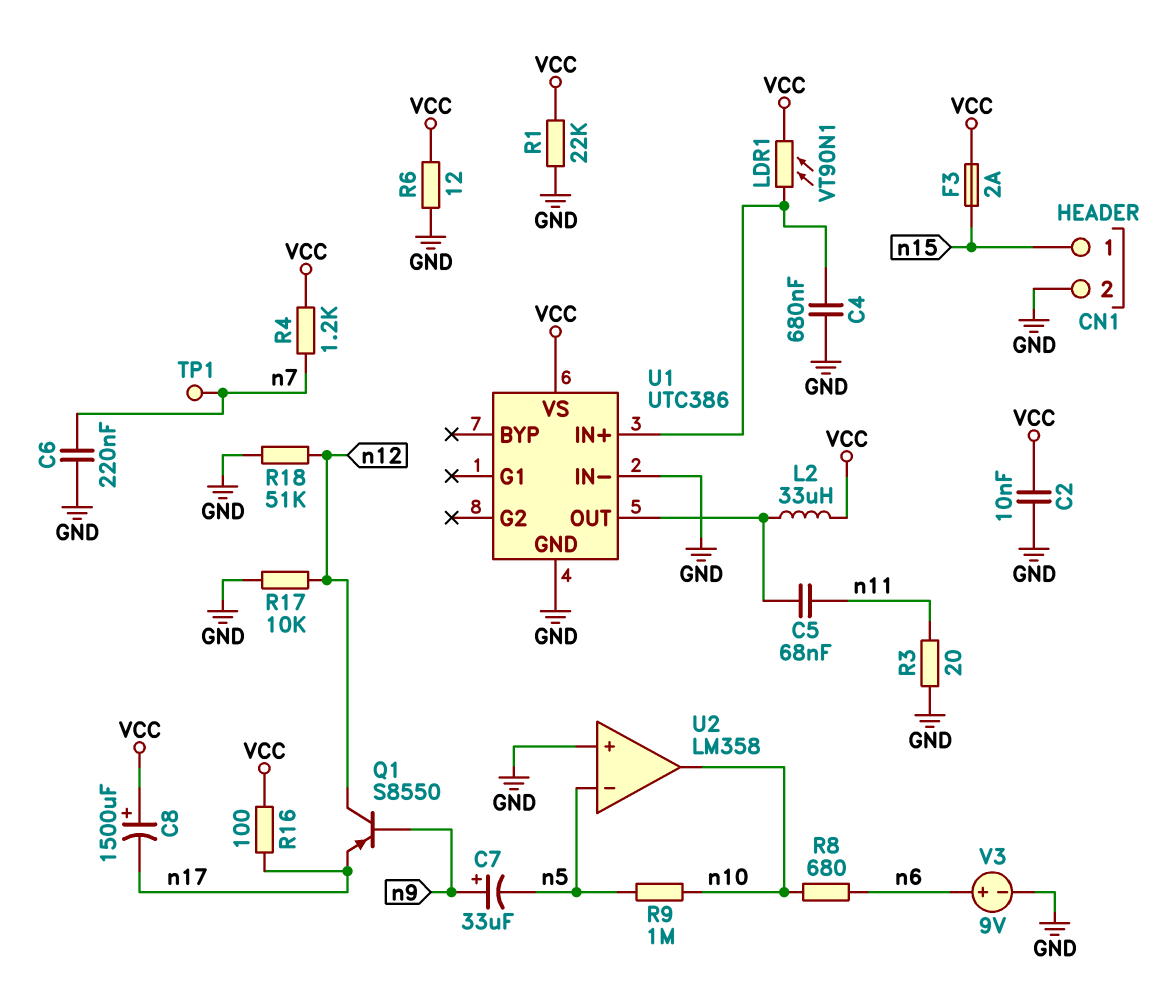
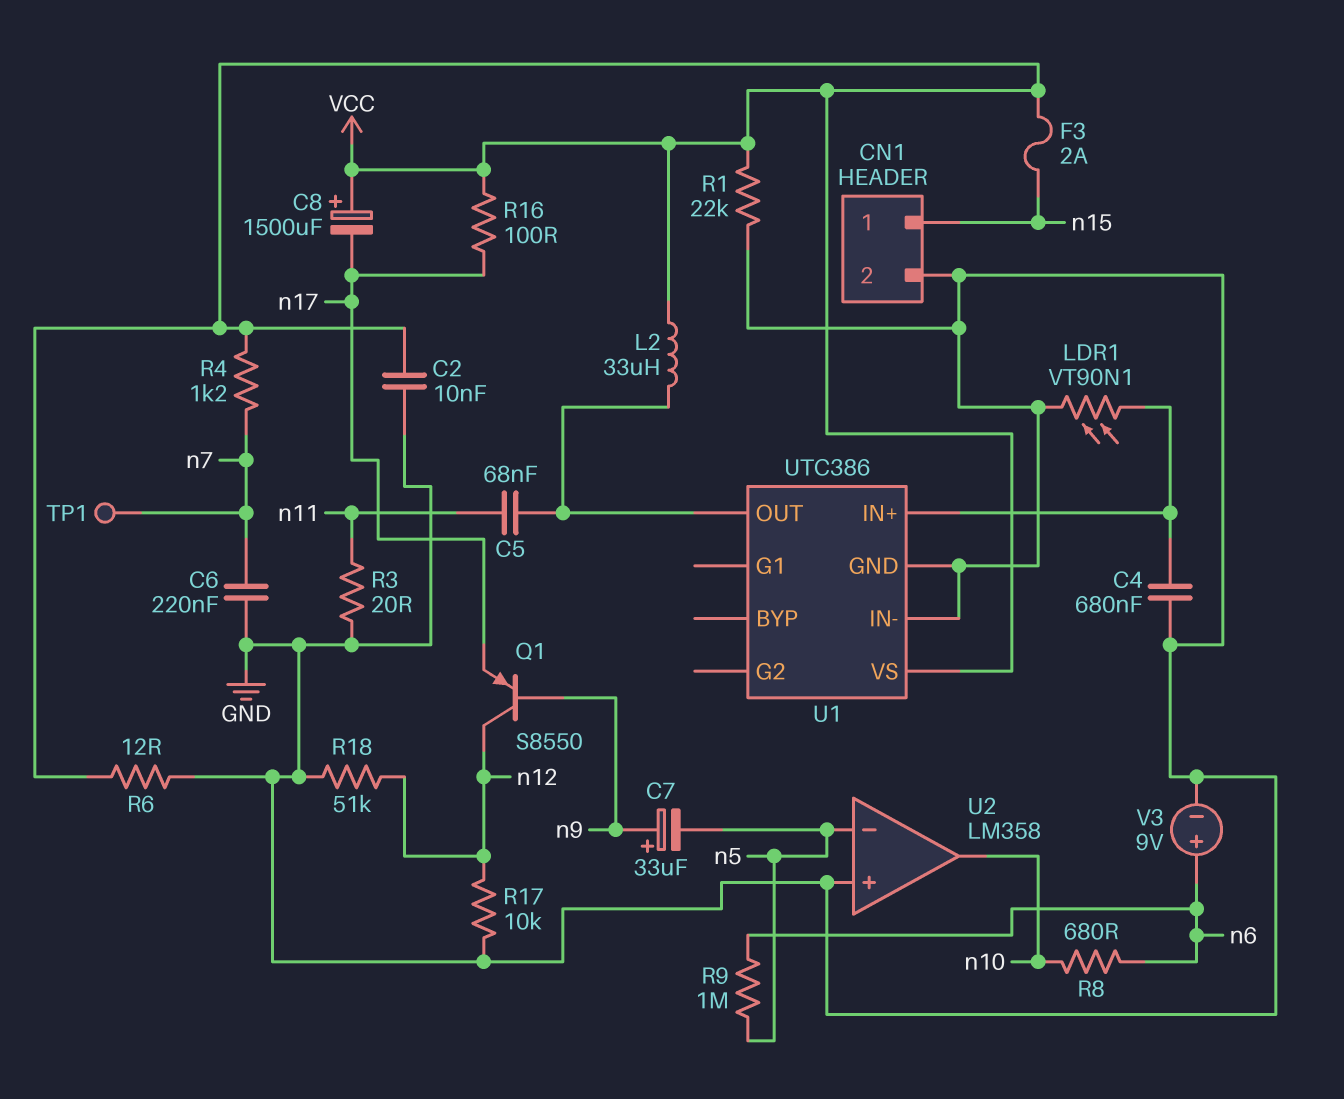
LDR1: VT90N1 (U1/IN+, VCC) -> VT90N1 (GND, U1/IN+)
R9: 1M (n5, n10) -> 1M (n5, n6)

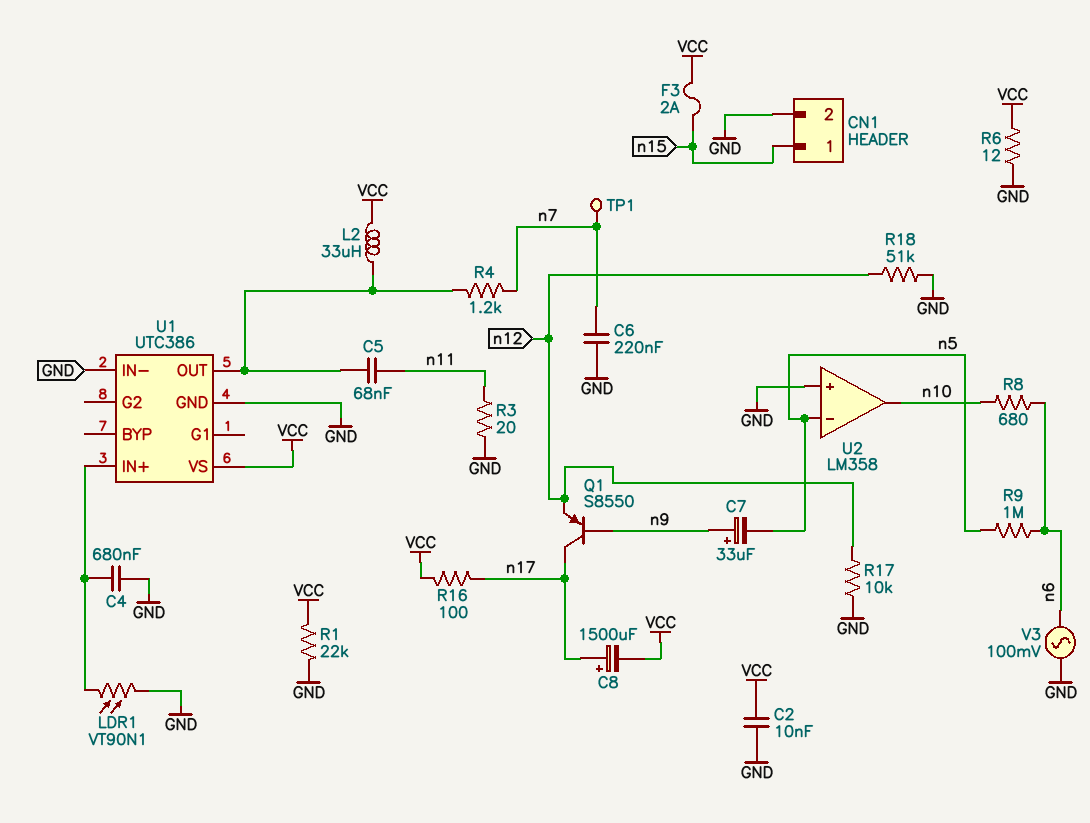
C8: 1500uF (plus VCC, minus n17) -> 1500uF (plus n17, minus VCC)
Q1: PNP S8550 (B n9, C n12, E n17) -> PNP S8550 (B n9, C n17, E n12)
R4: 1.2k (VCC, n7) -> 1.2k (U1/OUT, n7)
V3: 9V (plus n6, minus GND) -> AC 100mV (GND, n6)

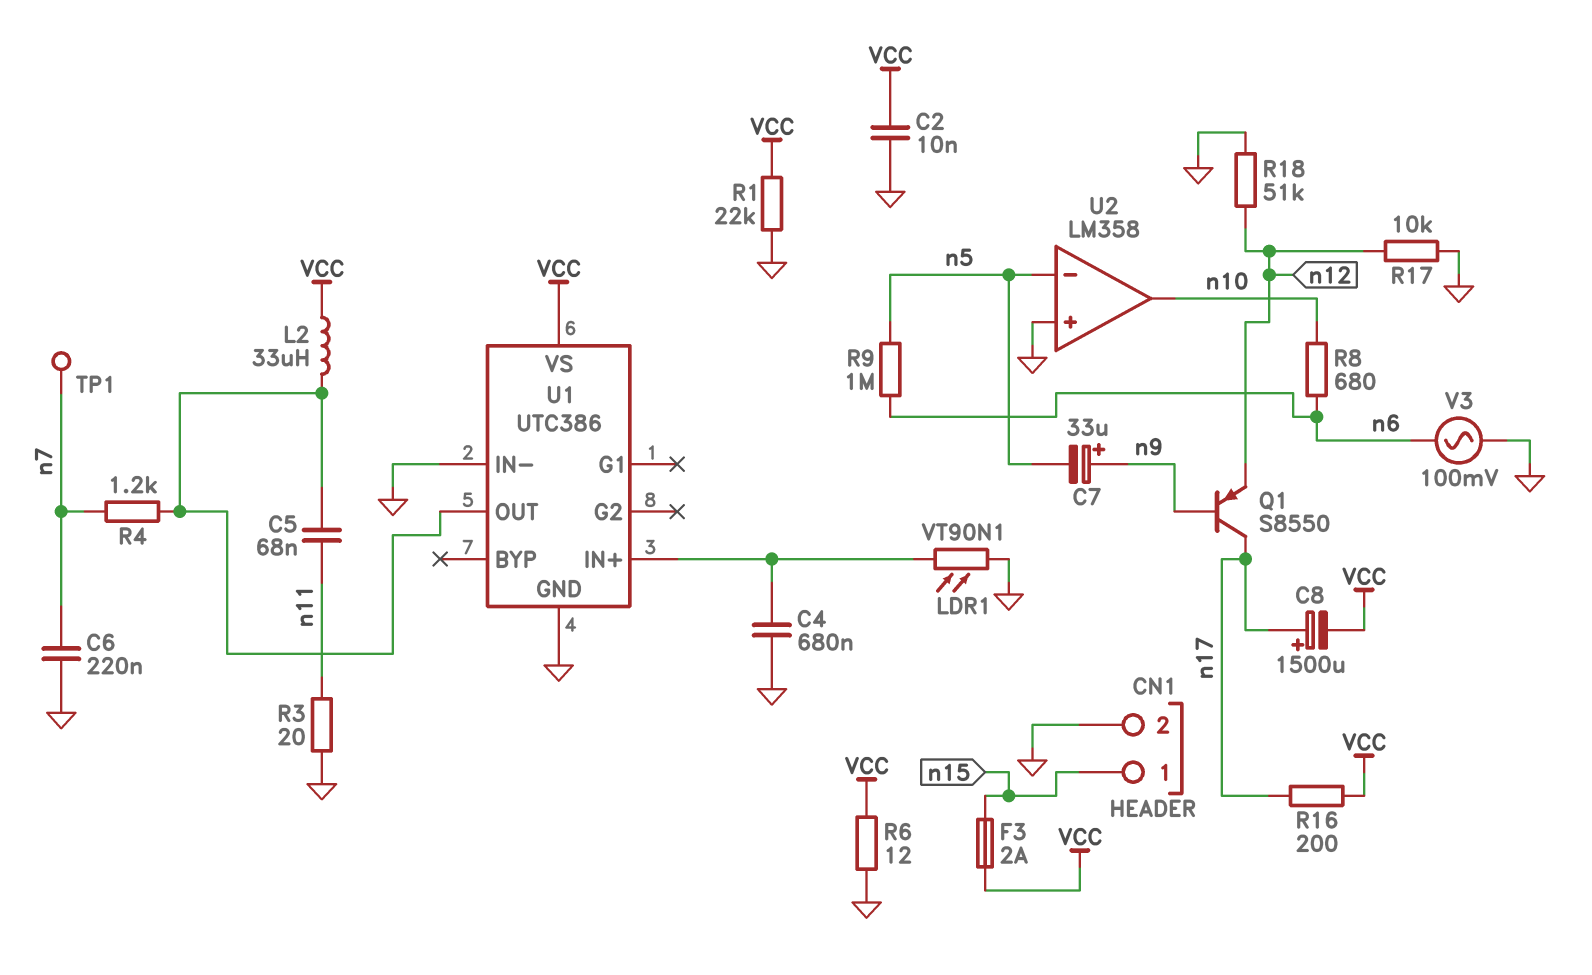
R16: 100 (VCC, n17) -> 200 (VCC, n17)

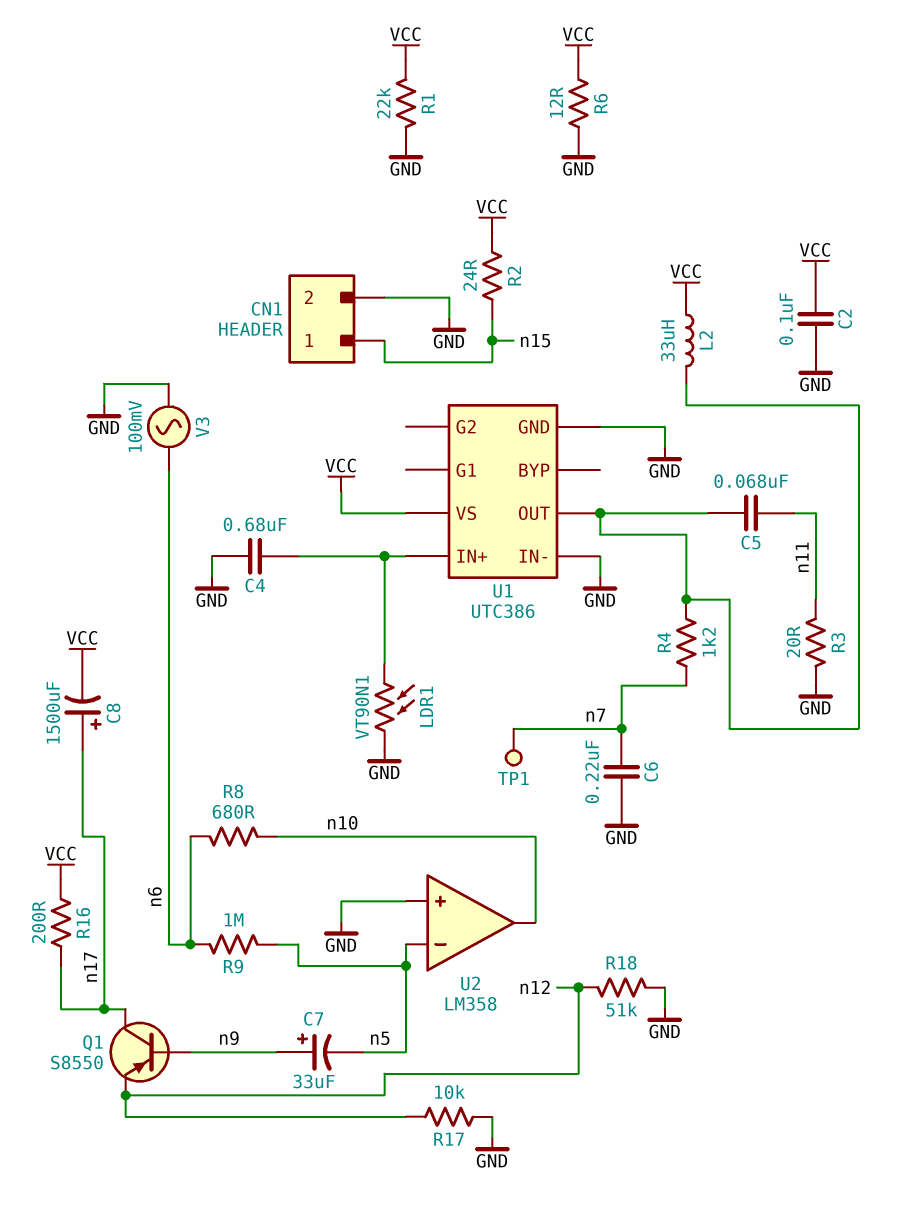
C2: 10nF (GND, VCC) -> 100nF (GND, VCC)
F3: 2A (VCC, n15) -> none
R2: none -> 24 (VCC, n15)

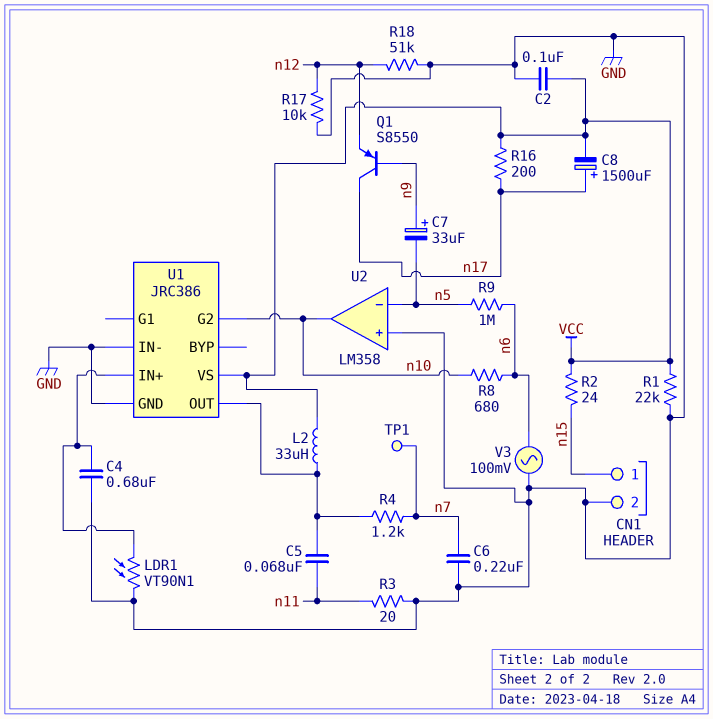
R6: 12 (GND, VCC) -> none
U1: UTC386 -> JRC386
U1 pin G2: none -> n10

